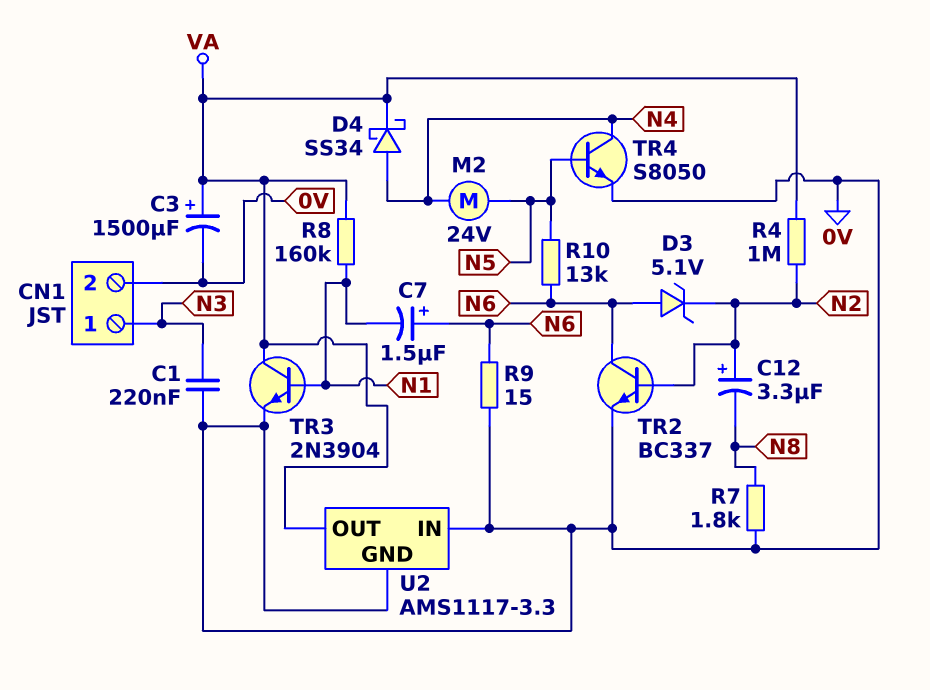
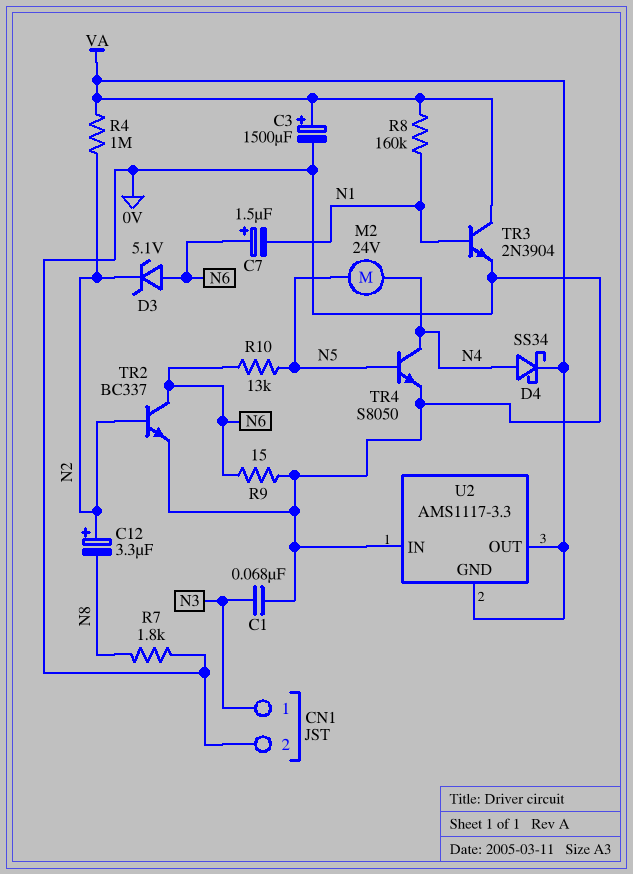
C1: 220nF (0V, N3) -> 68nF (0V, N3)
U2 pin GND: 0V -> VA

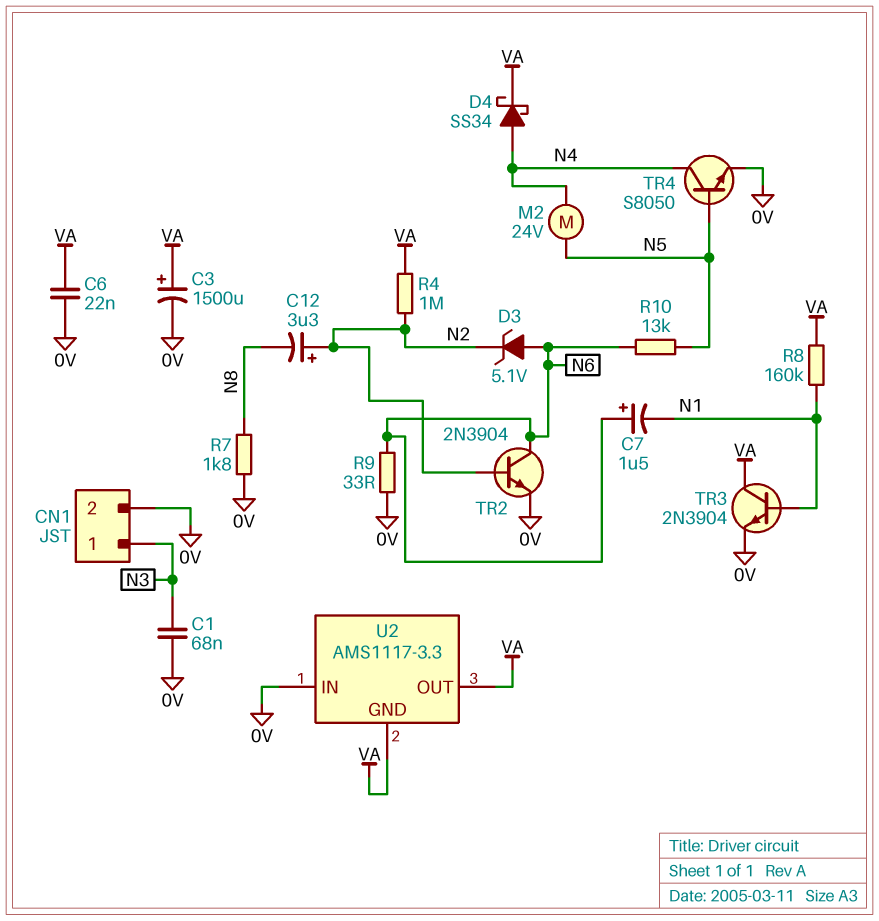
C6: none -> 22nF (0V, VA)
R9: 15 (0V, N6) -> 33 (0V, N6)
TR2: NPN BC337 (B N2, C N6, E 0V) -> NPN 2N3904 (B N2, C N6, E 0V)

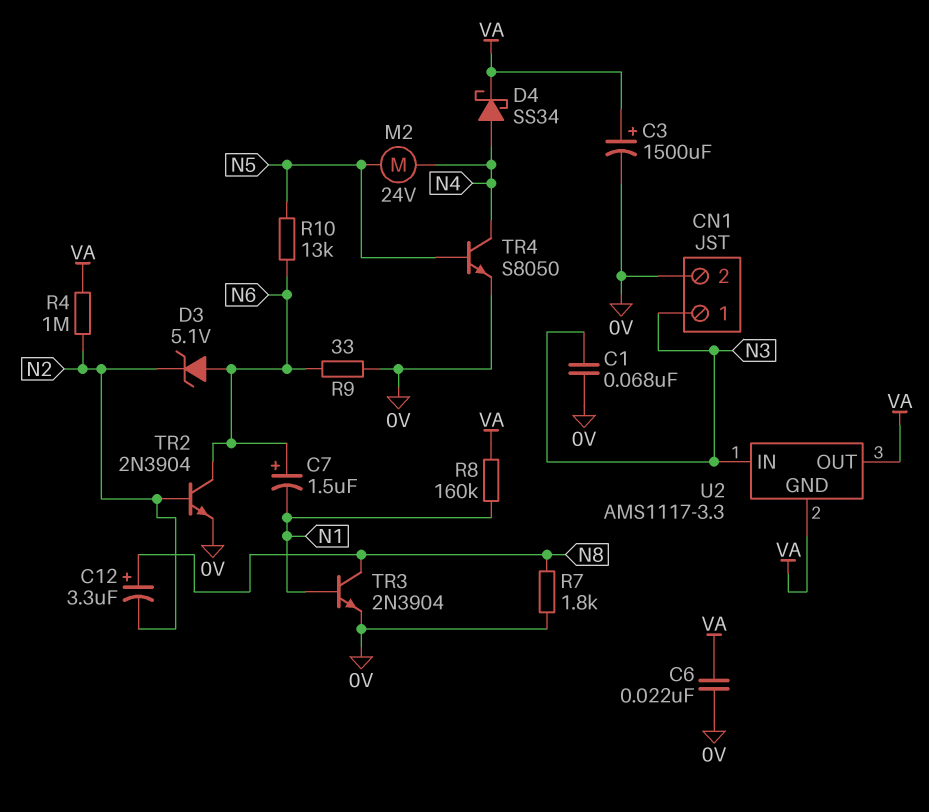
C12: 3.3uF (plus N2, minus N8) -> 3.3uF (plus N8, minus N2)
TR3: NPN 2N3904 (B N1, C VA, E 0V) -> NPN 2N3904 (B N1, C N8, E 0V)
U2 pin IN: 0V -> N3

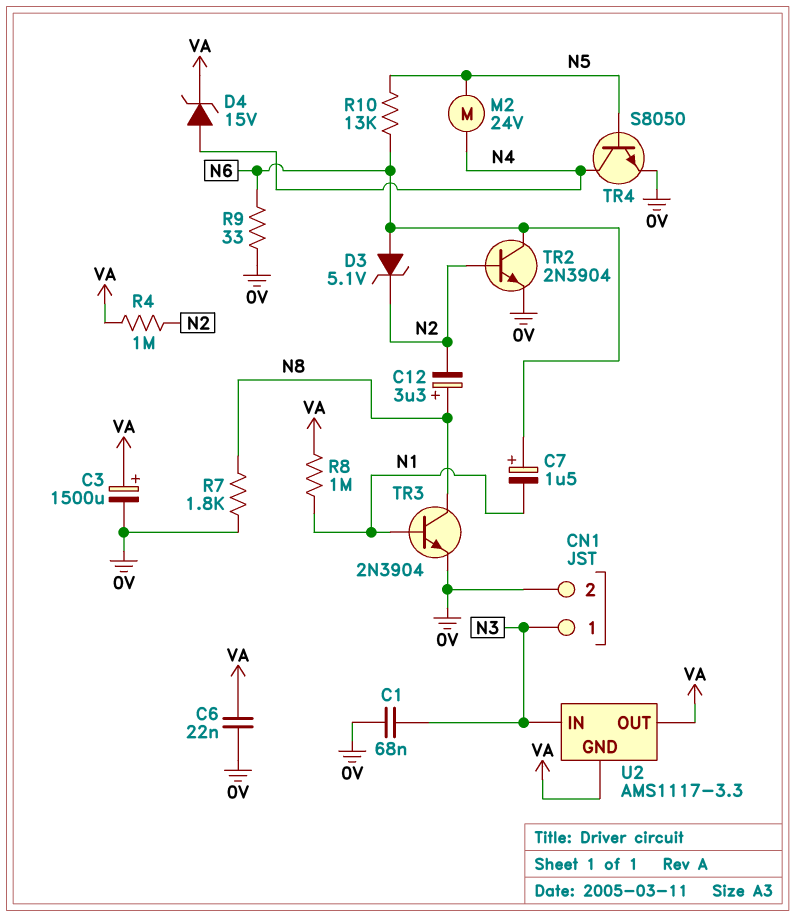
D4: schottky SS34 (A N4, K VA) -> zener 15V (A N4, K VA)
R8: 160k (N1, VA) -> 1M (N1, VA)

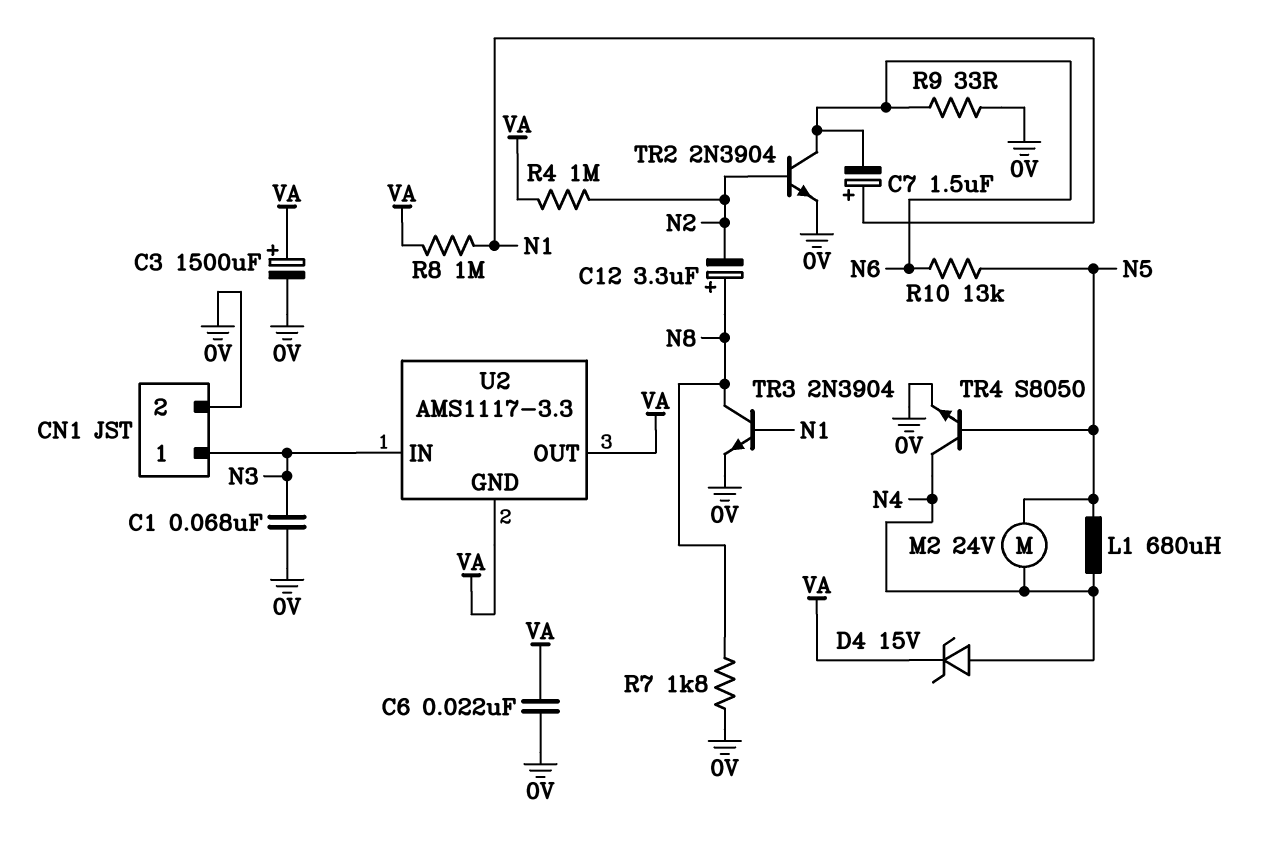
C7: 1.5uF (plus N6, minus N1) -> 1.5uF (plus N1, minus N6)
D3: zener 5.1V (A N6, K N2) -> none
L1: none -> 680uH (N4, N5)

